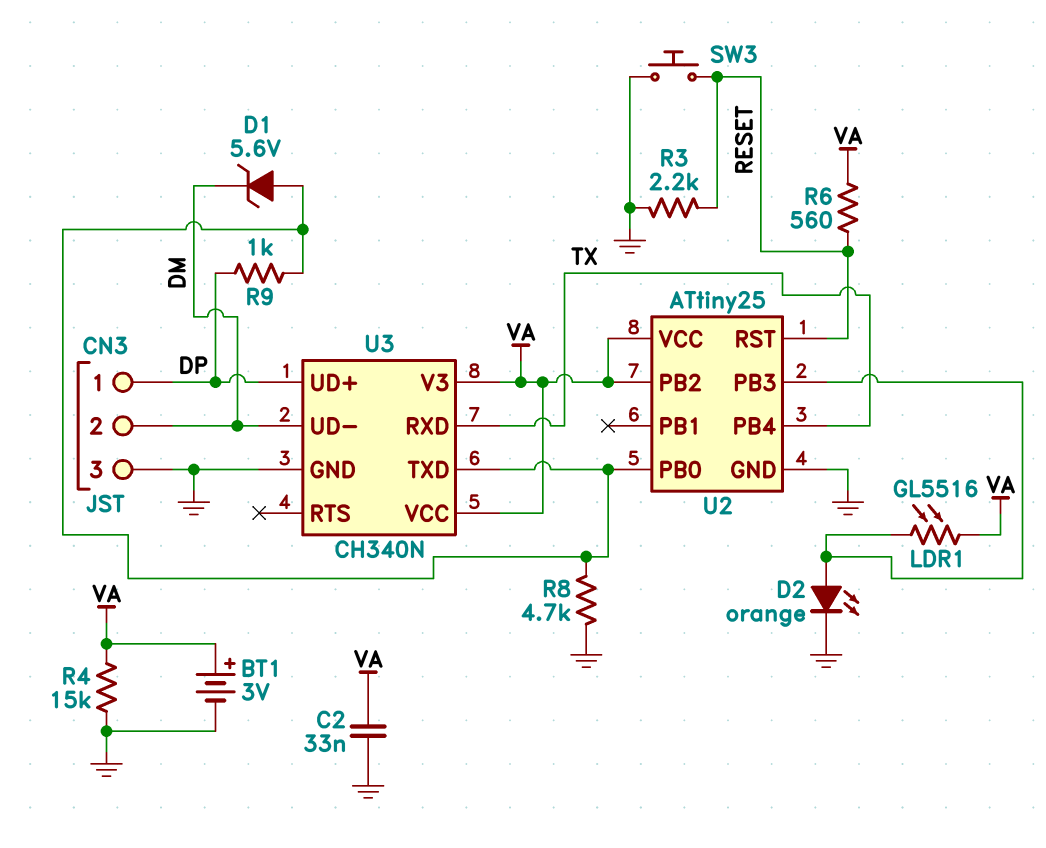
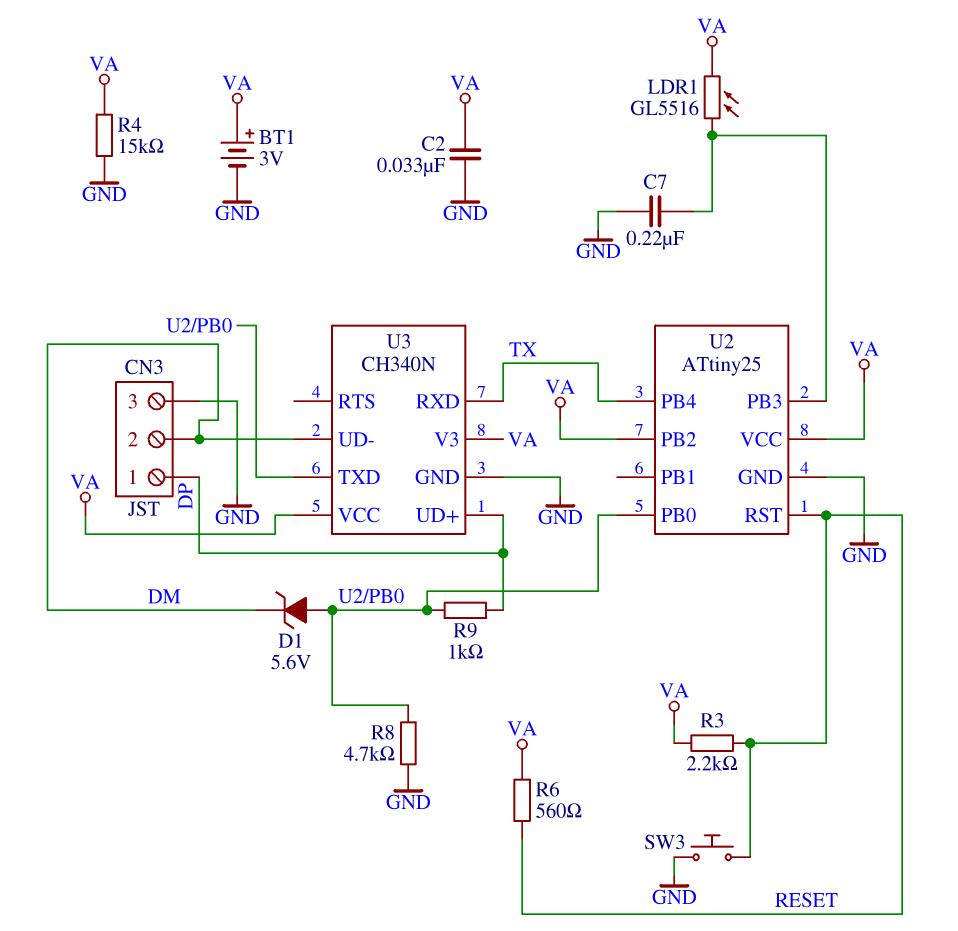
C7: none -> 220nF (GND, U2/PB3)
D2: LED orange (A U2/PB3, K GND) -> none
R3: 2.2k (GND, RESET) -> 2.2k (RESET, VA)

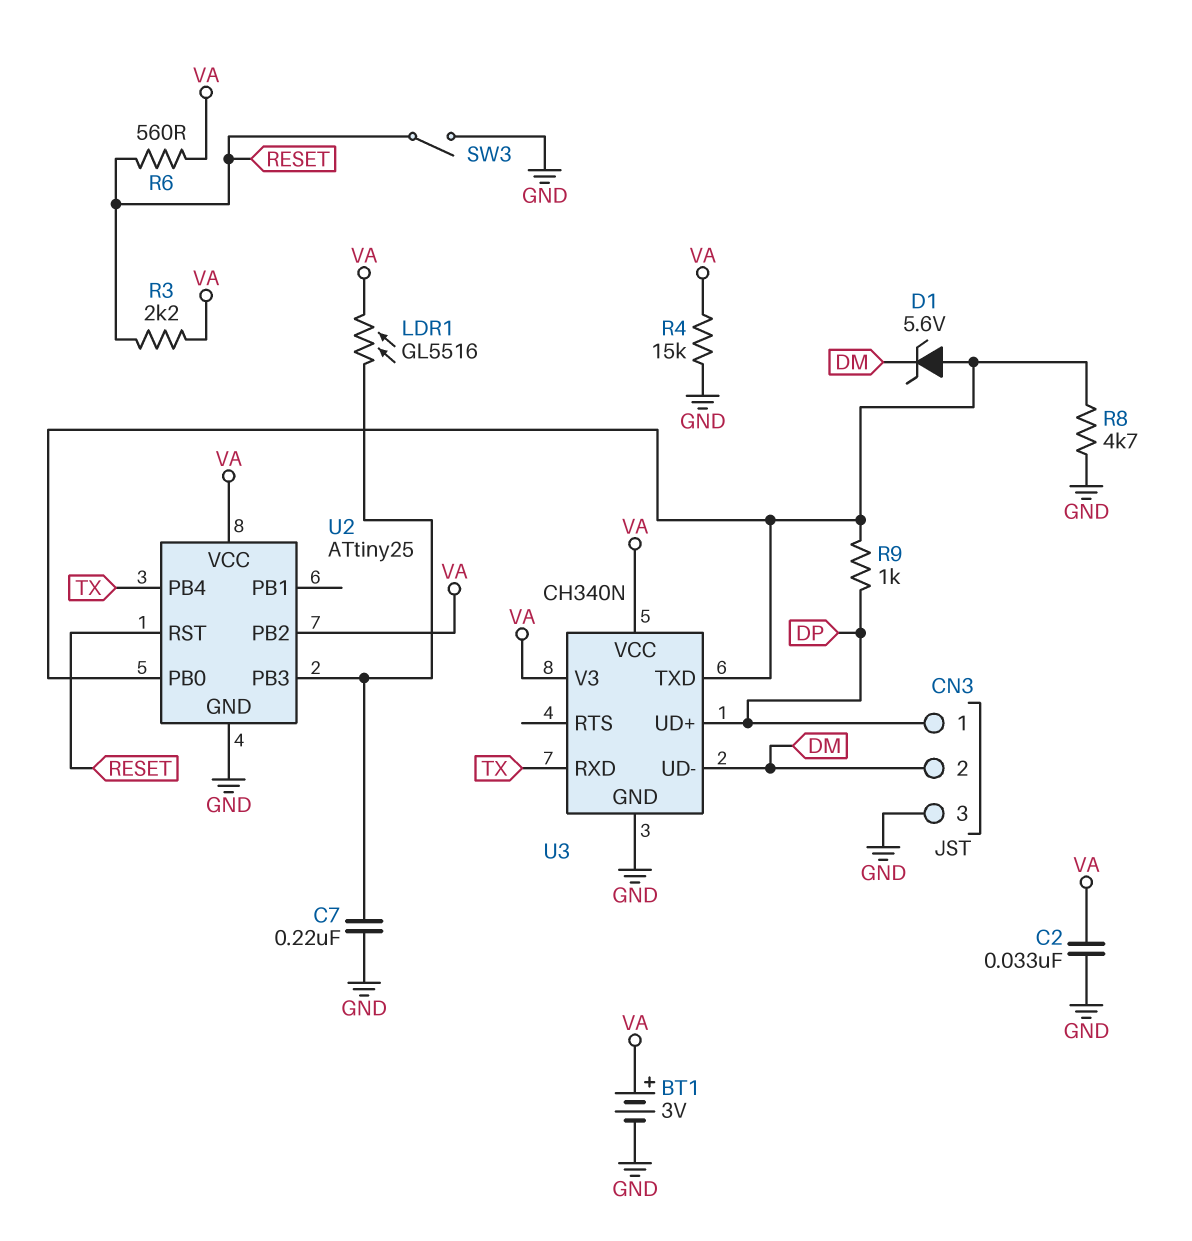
SW3: button (GND, RESET) -> switch (GND, RESET)

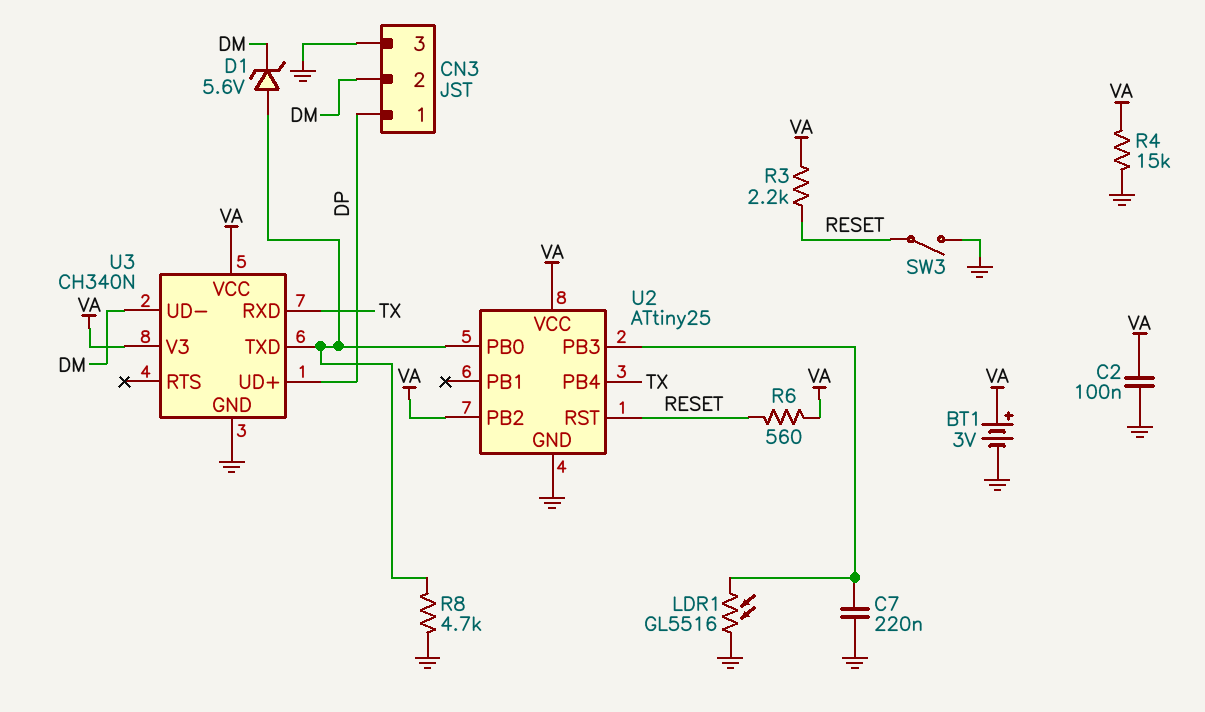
C2: 33nF (GND, VA) -> 100nF (GND, VA)
LDR1: GL5516 (U2/PB3, VA) -> GL5516 (GND, U2/PB3)
R9: 1k (DP, U2/PB0) -> none

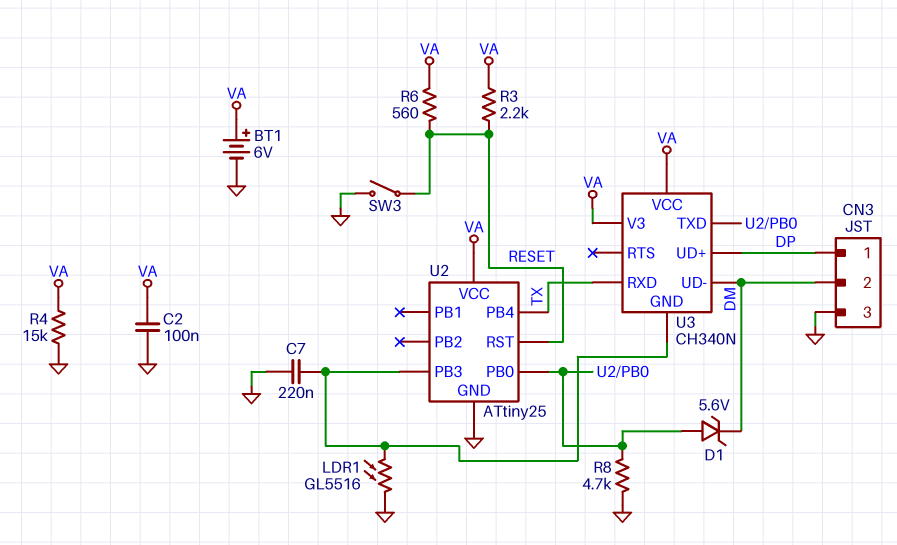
BT1: 3V (plus VA, minus GND) -> 6V (plus VA, minus GND)
U2 pin PB2: VA -> none
U3 pin GND: GND -> U2/PB3

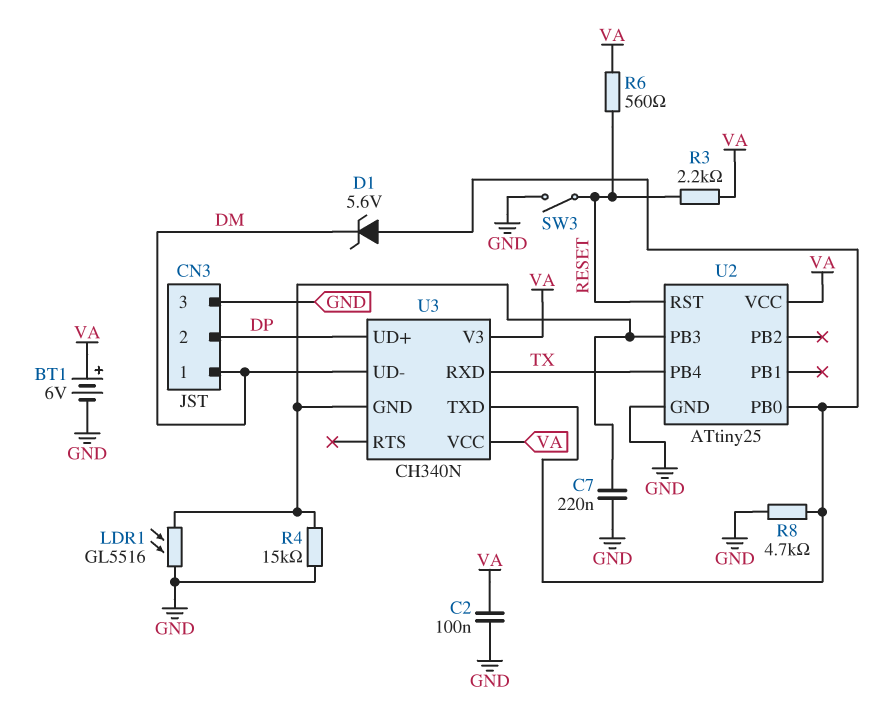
CN3 pin 1: DP -> DM
CN3 pin 2: DM -> DP
R4: 15k (GND, VA) -> 15k (GND, U2/PB3)

